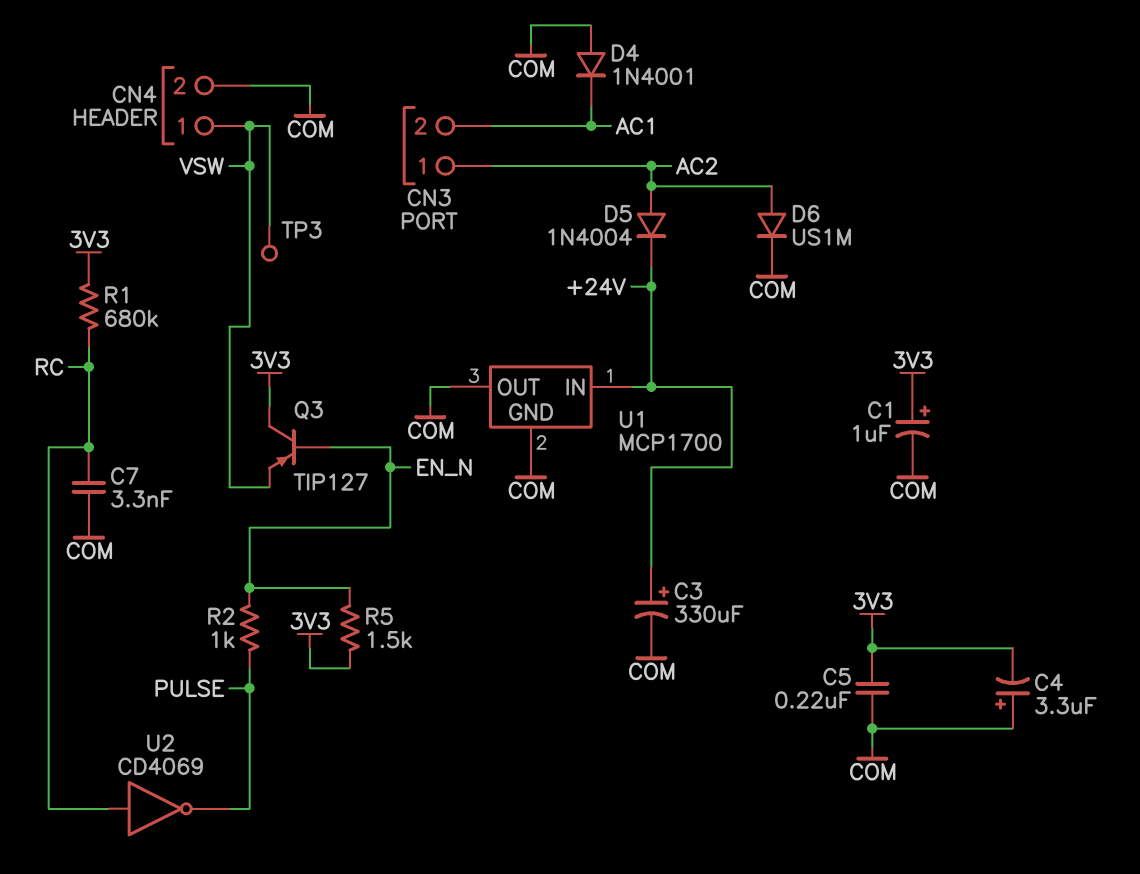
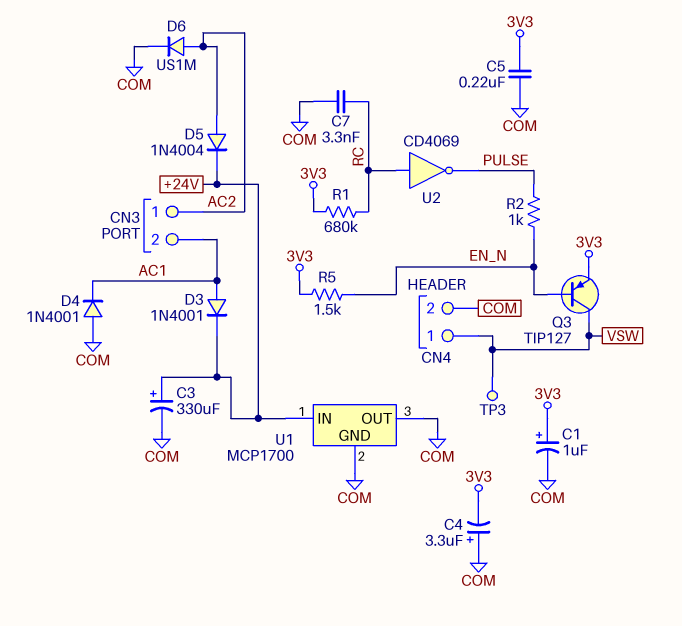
D3: none -> diode 1N4001 (A AC1, K +24V)
Q3: PNP TIP127 (B EN_N, C 3V3, E VSW) -> PNP TIP127 (B EN_N, C VSW, E 3V3)

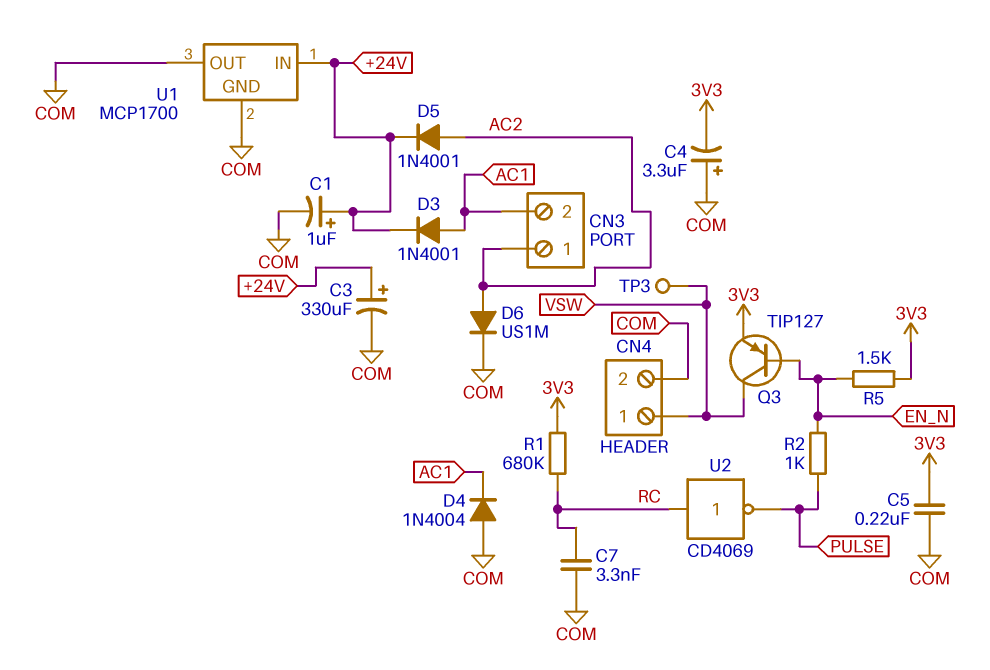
C1: 1uF (plus 3V3, minus COM) -> 1uF (plus +24V, minus COM)
D4: diode 1N4001 (A COM, K AC1) -> diode 1N4004 (A COM, K AC1)
D5: diode 1N4004 (A AC2, K +24V) -> diode 1N4001 (A AC2, K +24V)

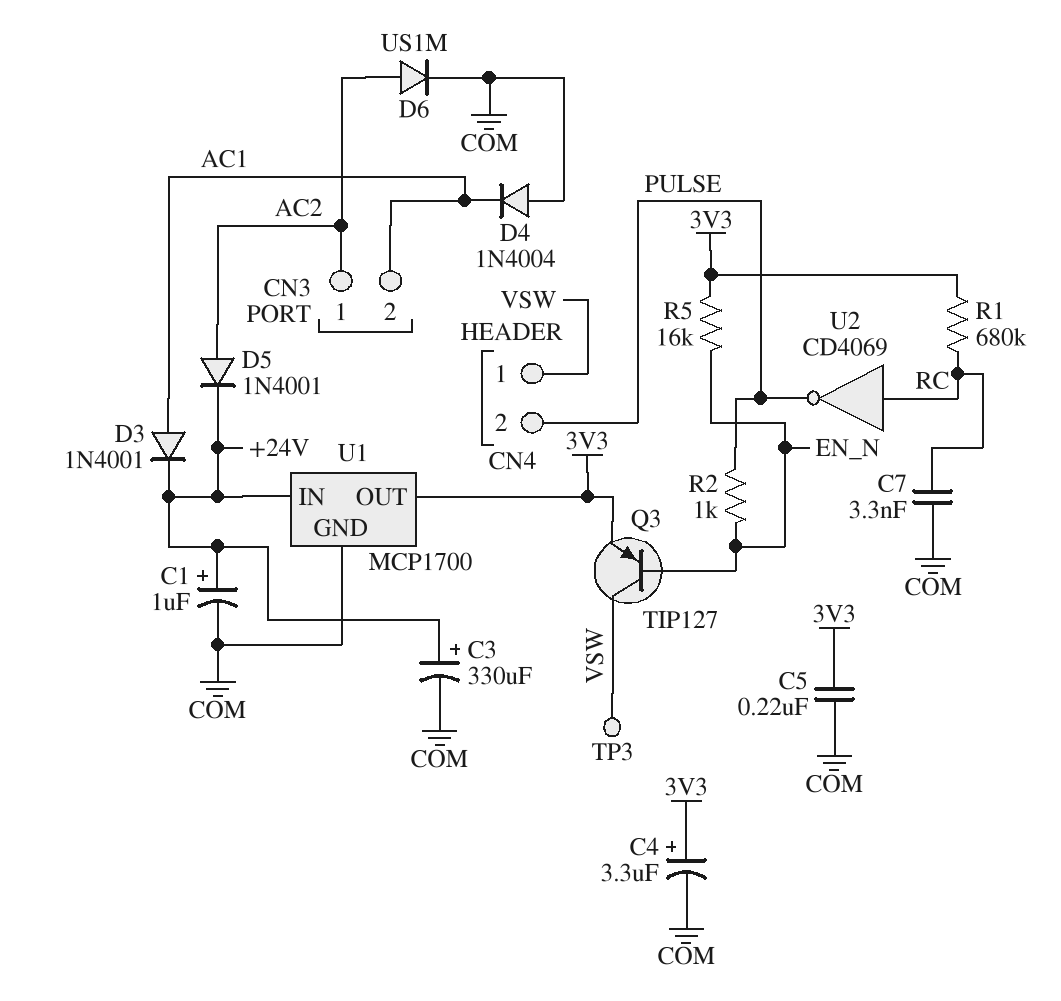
C4: 3.3uF (plus COM, minus 3V3) -> 3.3uF (plus 3V3, minus COM)
CN4 pin 2: COM -> PULSE
R5: 1.5k (3V3, EN_N) -> 16k (3V3, EN_N)
U1 pin OUT: COM -> 3V3

